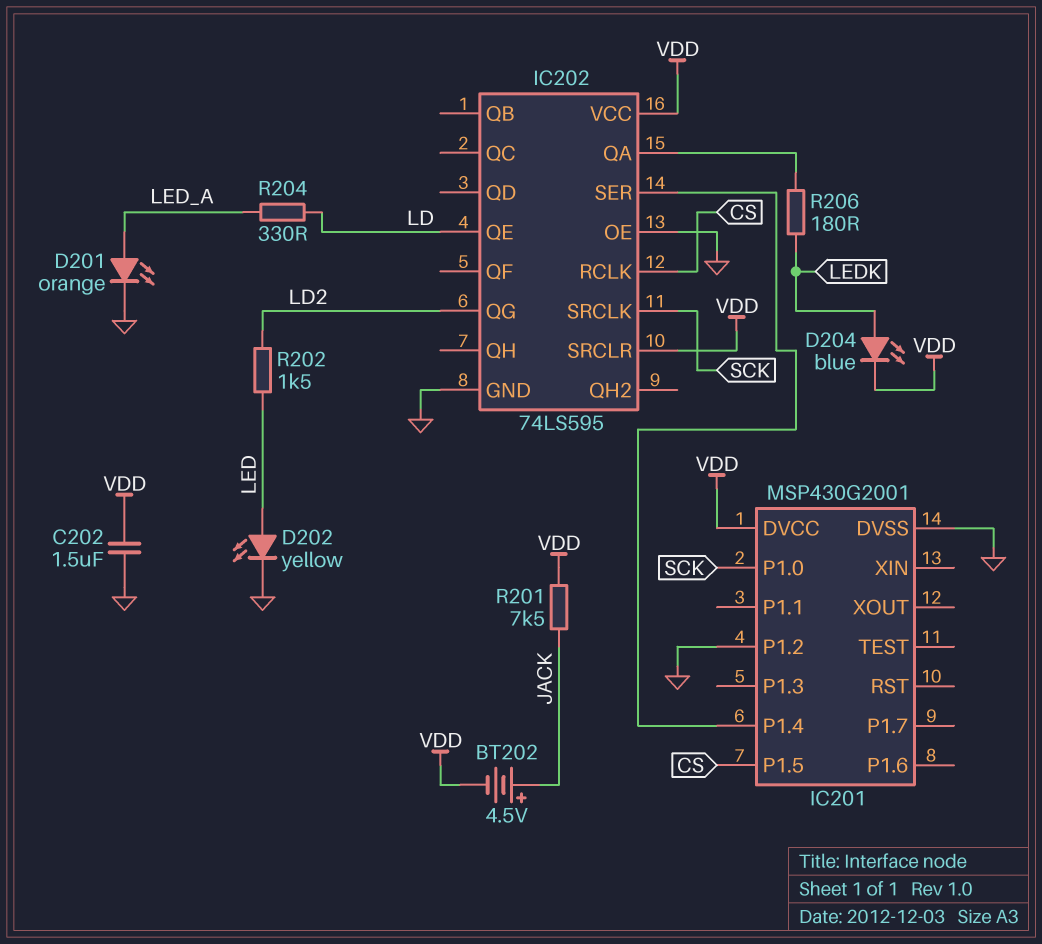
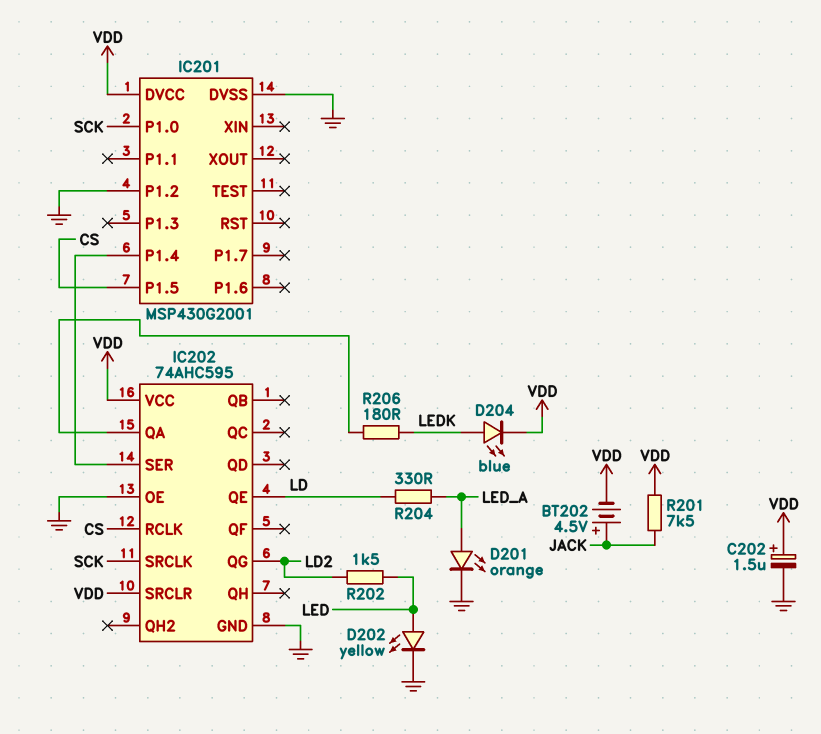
C202: 1.5uF (GND, VDD) -> 1.5uF (plus VDD, minus GND)
IC202: 74LS595 -> 74AHC595

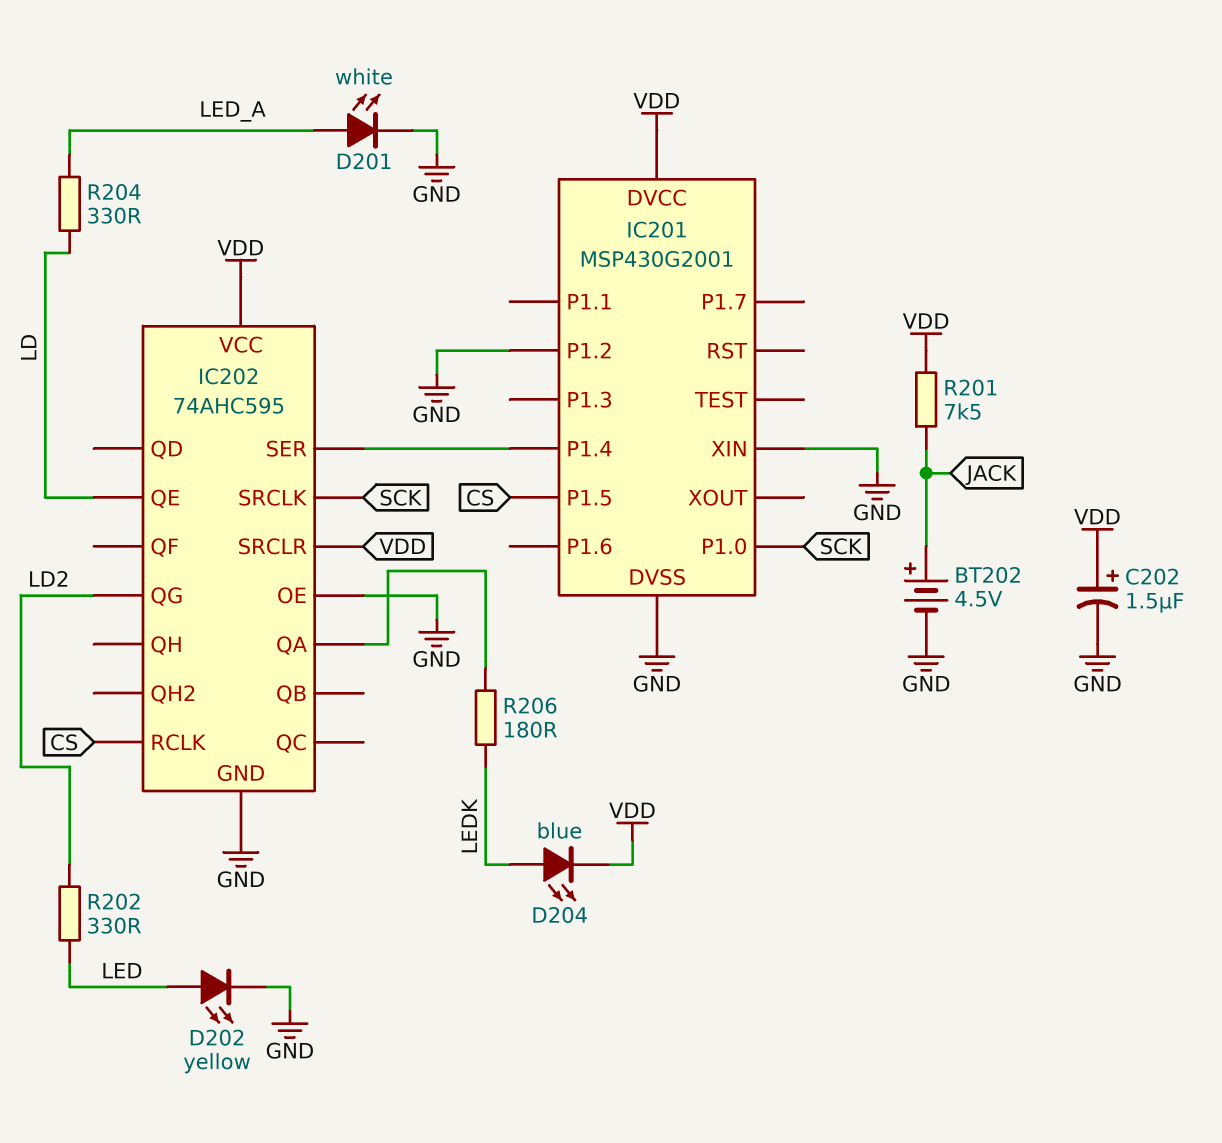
BT202: 4.5V (plus JACK, minus VDD) -> 4.5V (plus JACK, minus GND)
D201: LED orange (A LED_A, K GND) -> LED white (A LED_A, K GND)
IC201 pin XIN: none -> GND
R202: 1.5k (LD2, LED) -> 330 (LD2, LED)

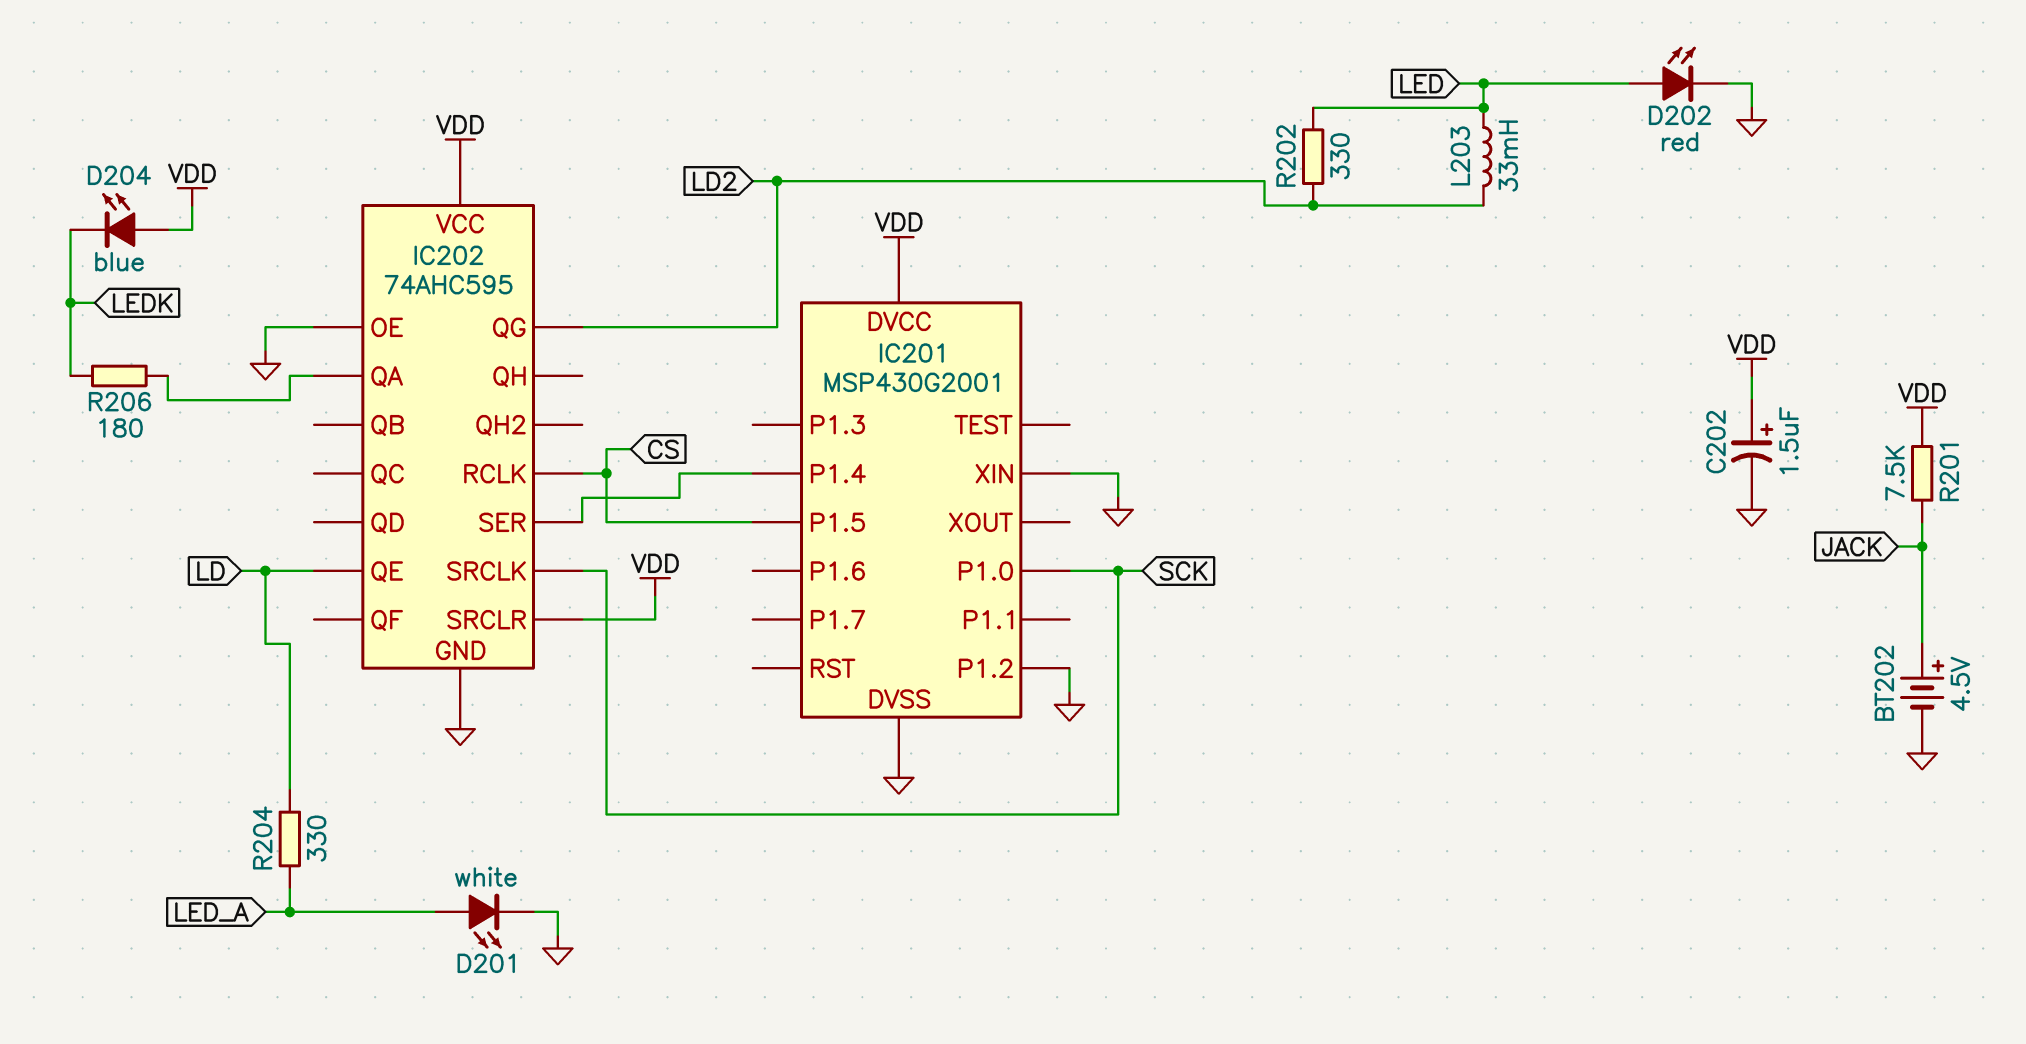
D202: LED yellow (A LED, K GND) -> LED red (A LED, K GND)
D204: LED blue (A LEDK, K VDD) -> LED blue (A VDD, K LEDK)
L203: none -> 33mH (LD2, LED)

